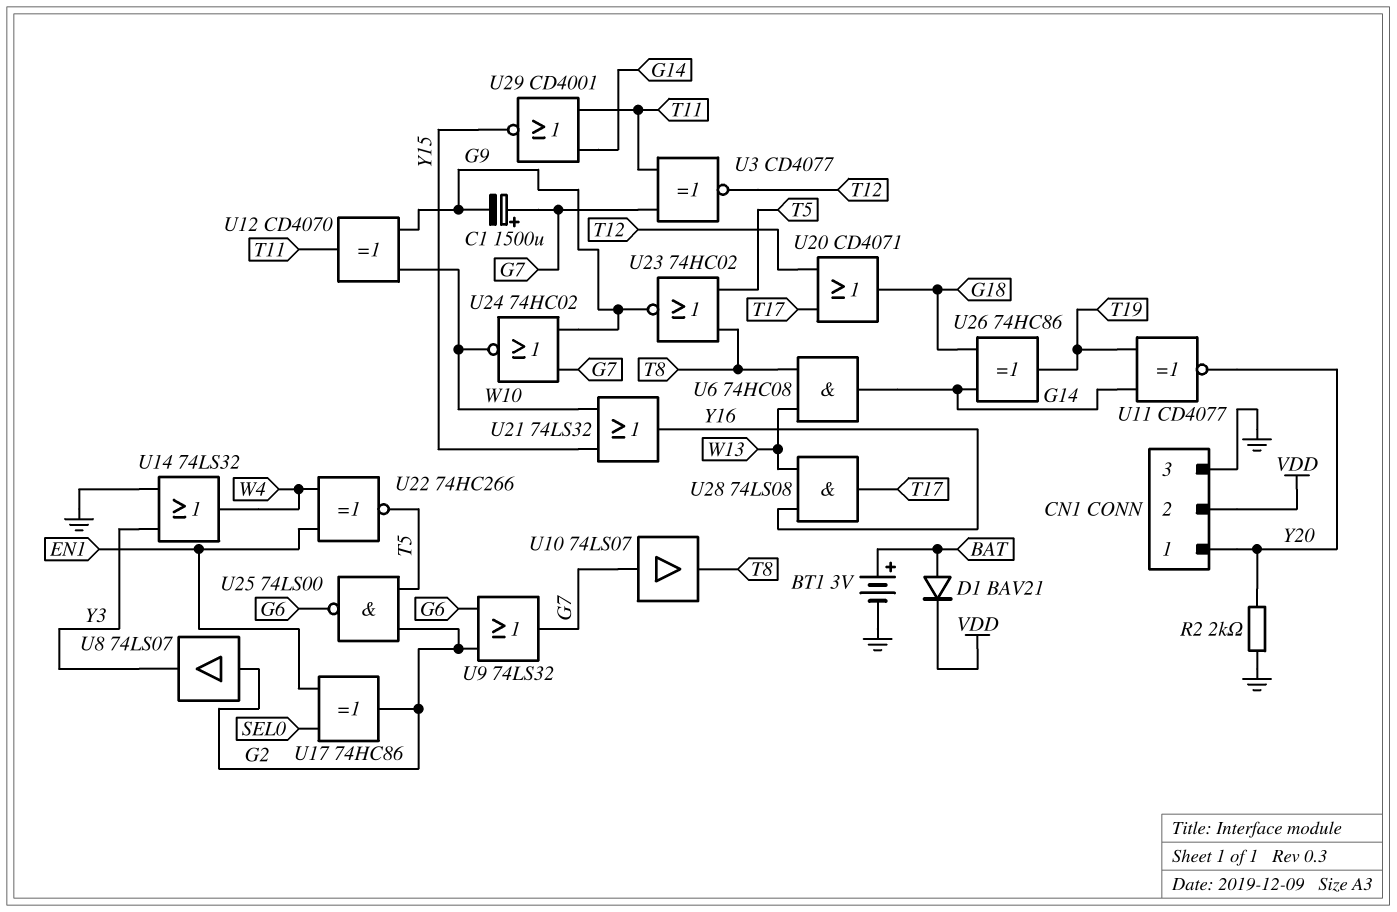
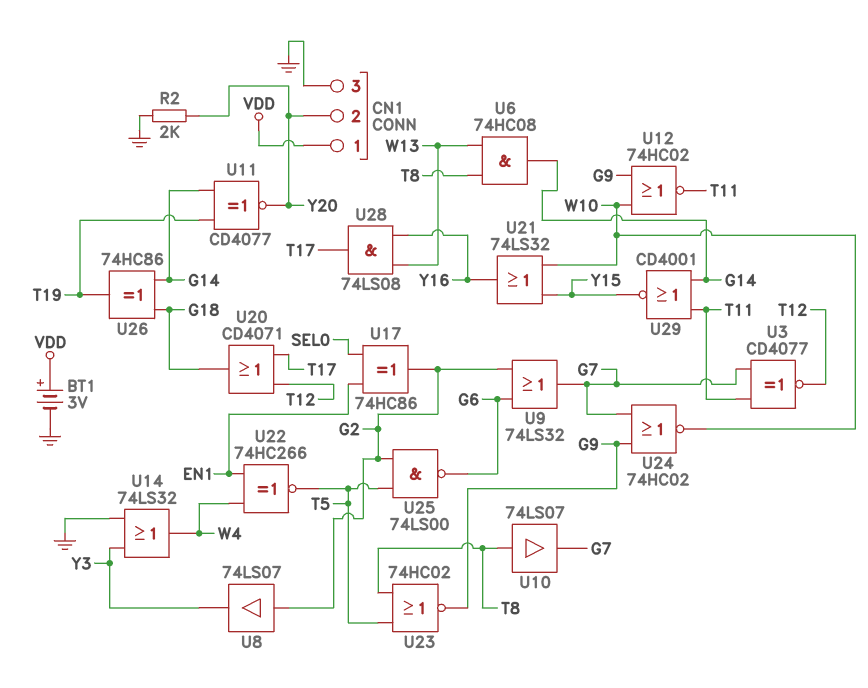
BT1: 3V (plus BAT, minus GND) -> 3V (plus VDD, minus GND)
C1: 1500uF (plus G7, minus G9) -> none
CN1 pin 1: Y20 -> VDD
CN1 pin 2: VDD -> Y20
D1: diode BAV21 (A BAT, K VDD) -> none
U10: buffer 74LS07 (in G7, out T8) -> buffer 74LS07 (in T8, out G7)
U12: XOR CD4070 (in G9, in W10, out T11) -> NOR 74HC02 (in G9, in W10, out T11)

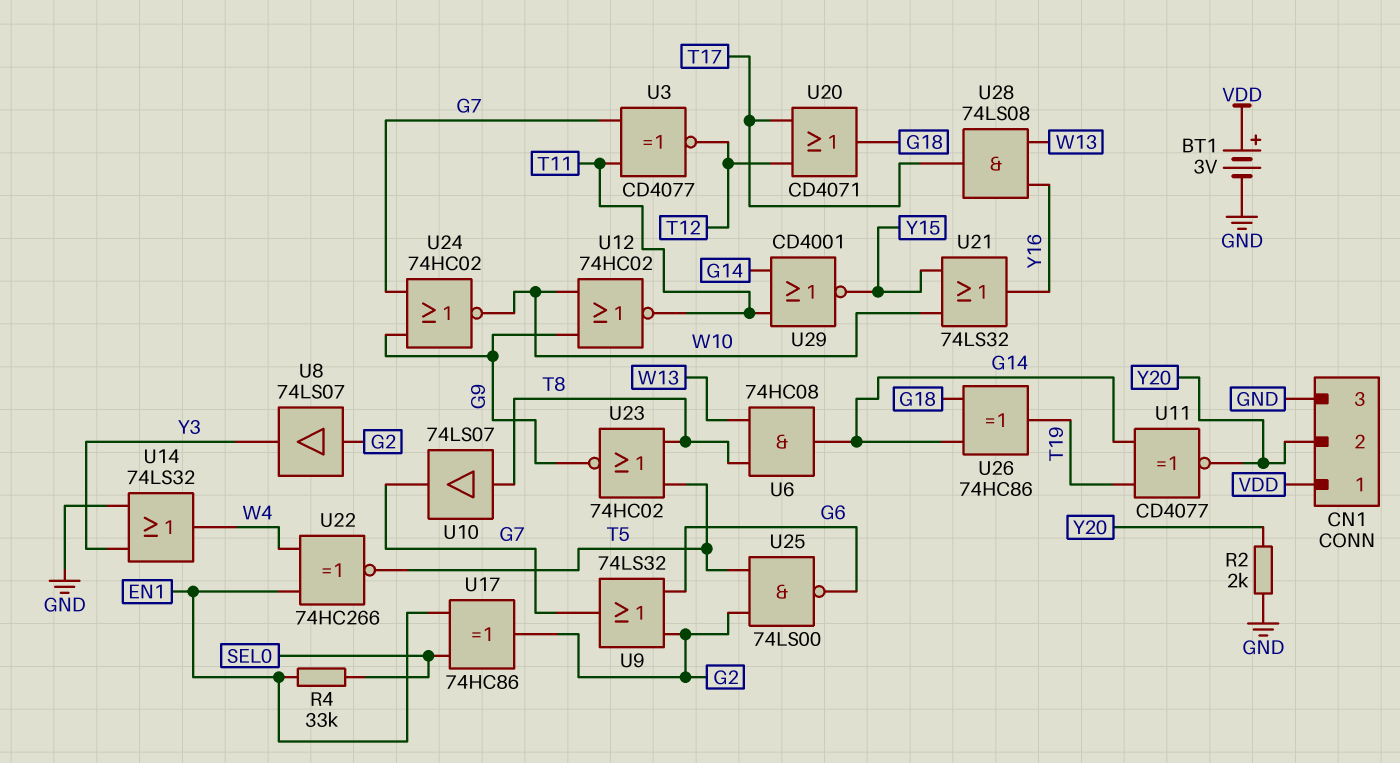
R4: none -> 33k (EN1, SEL0)

